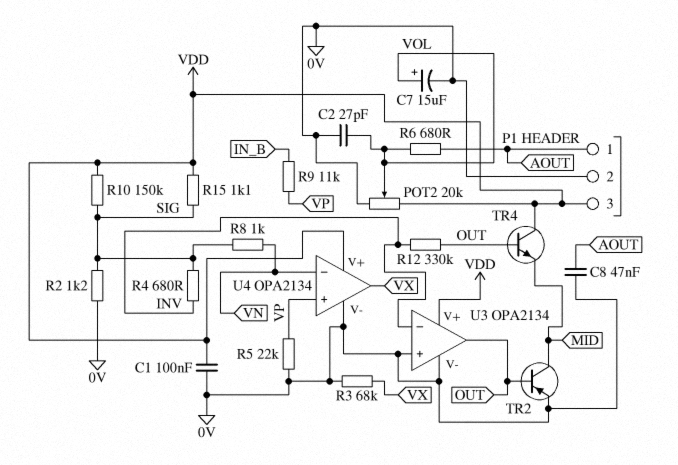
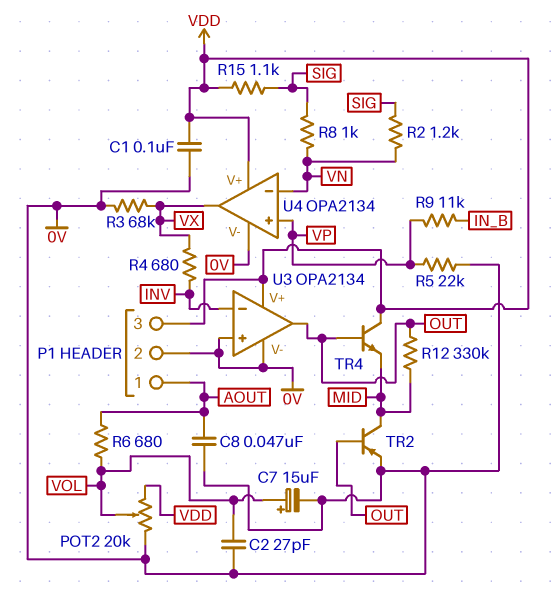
R2: 1.2k (0V, SIG) -> 1.2k (SIG, VN)
R4: 680 (INV, SIG) -> 680 (INV, VX)
R10: 150k (SIG, VDD) -> none
R12: 330k (INV, OUT) -> 330k (MID, OUT)

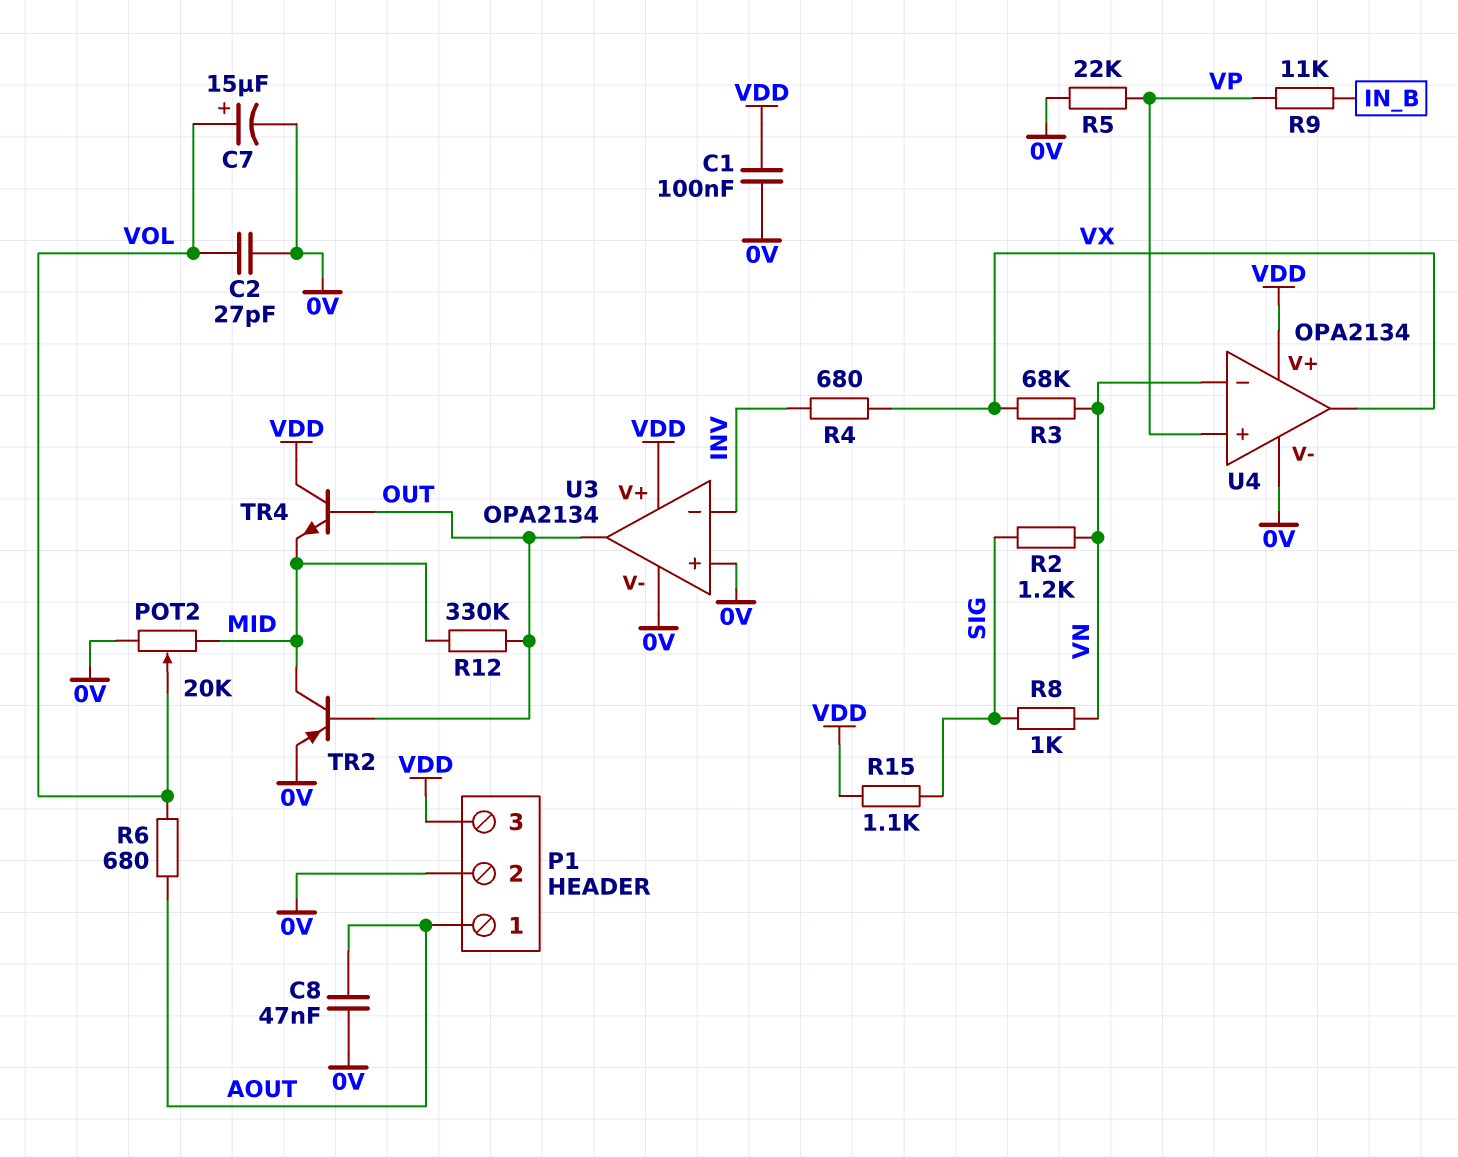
POT2: 20k (0V, VDD, wiper VOL) -> 20k (0V, MID, wiper VOL)
R3: 68k (0V, VX) -> 68k (VN, VX)

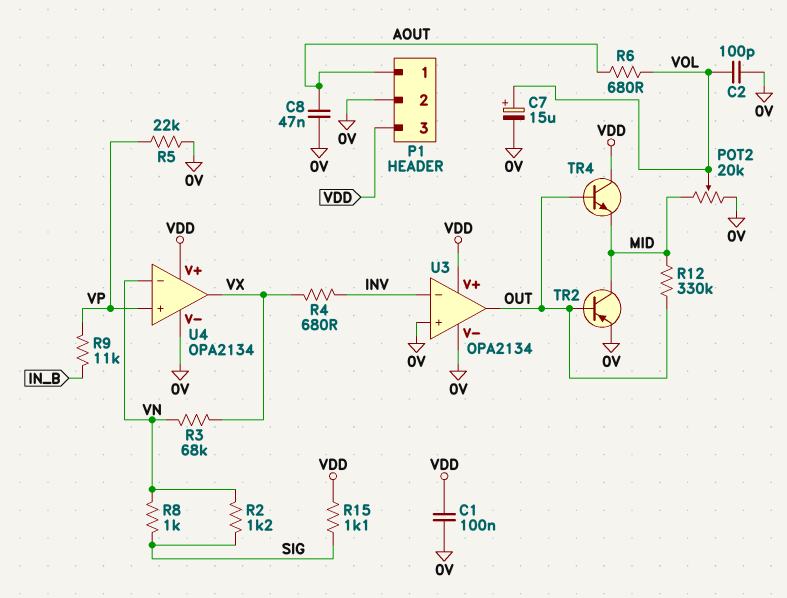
C2: 27pF (0V, VOL) -> 100pF (0V, VOL)

